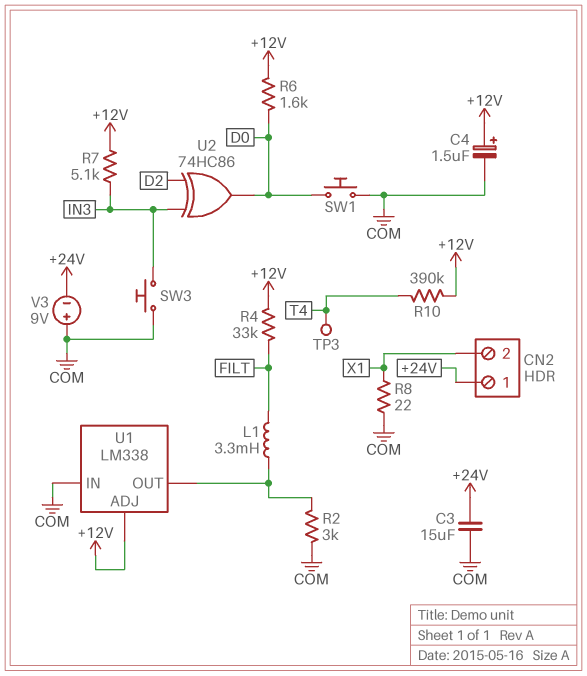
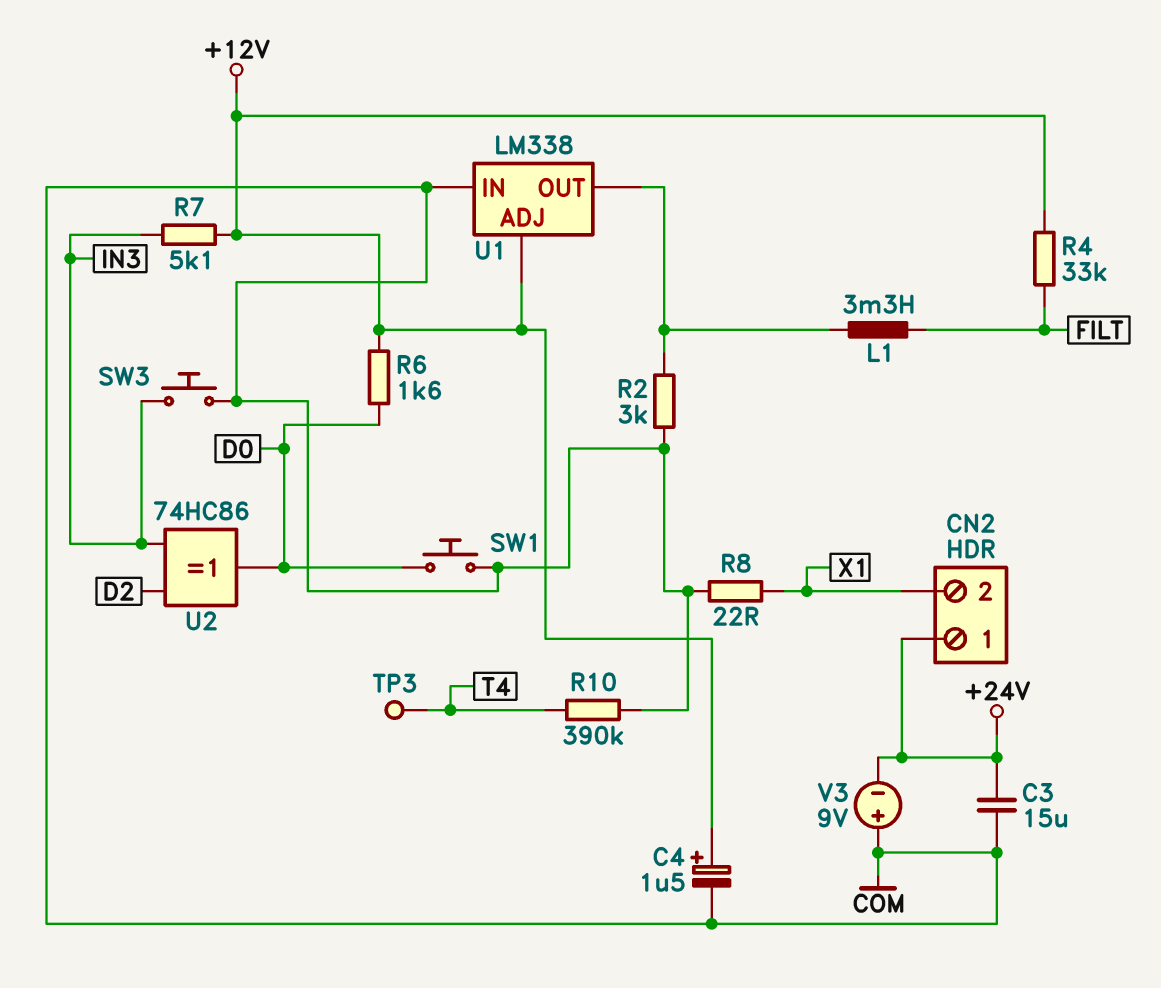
R10: 390k (+12V, T4) -> 390k (COM, T4)

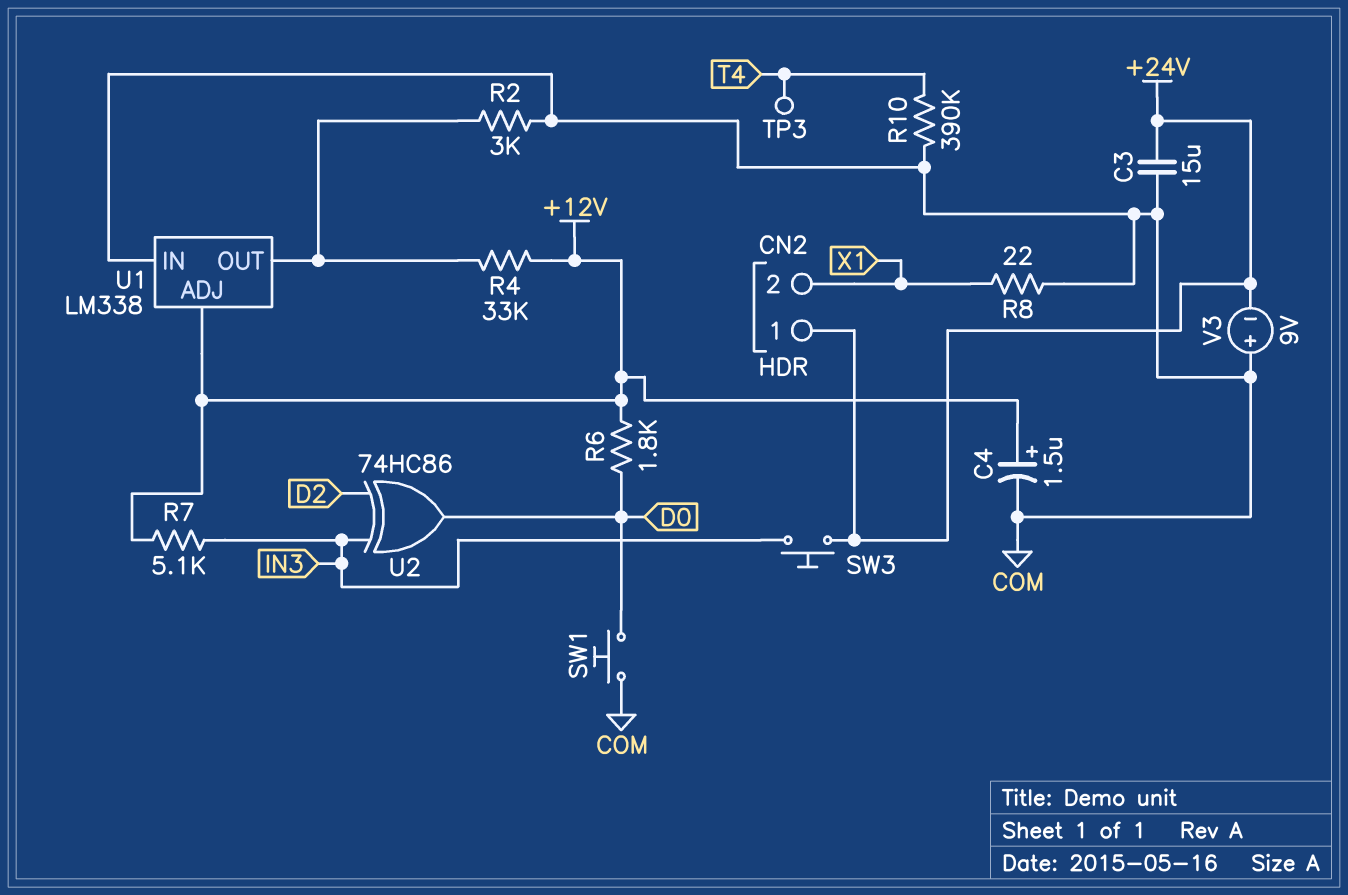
L1: 3.3mH (FILT, U1/OUT) -> none
R4: 33k (+12V, FILT) -> 33k (+12V, U1/OUT)
R6: 1.6k (+12V, D0) -> 1.8k (+12V, D0)
SW3: button (COM, IN3) -> button (+24V, IN3)

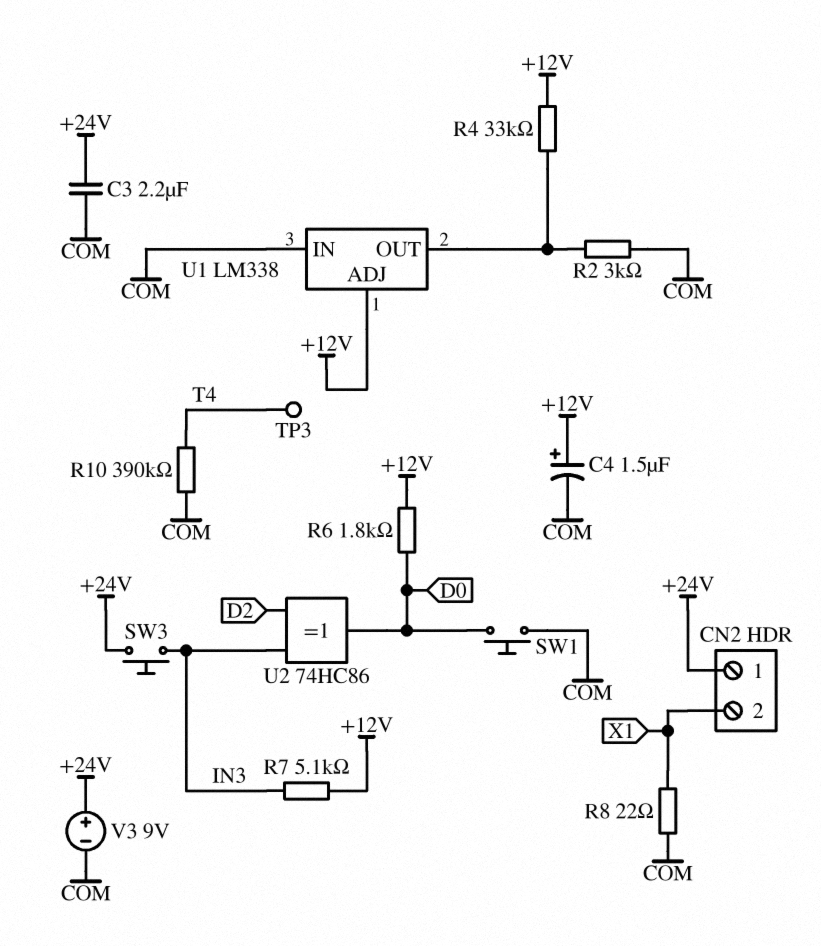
C3: 15uF (+24V, COM) -> 2.2uF (+24V, COM)
V3: 9V (plus COM, minus +24V) -> 9V (plus +24V, minus COM)

